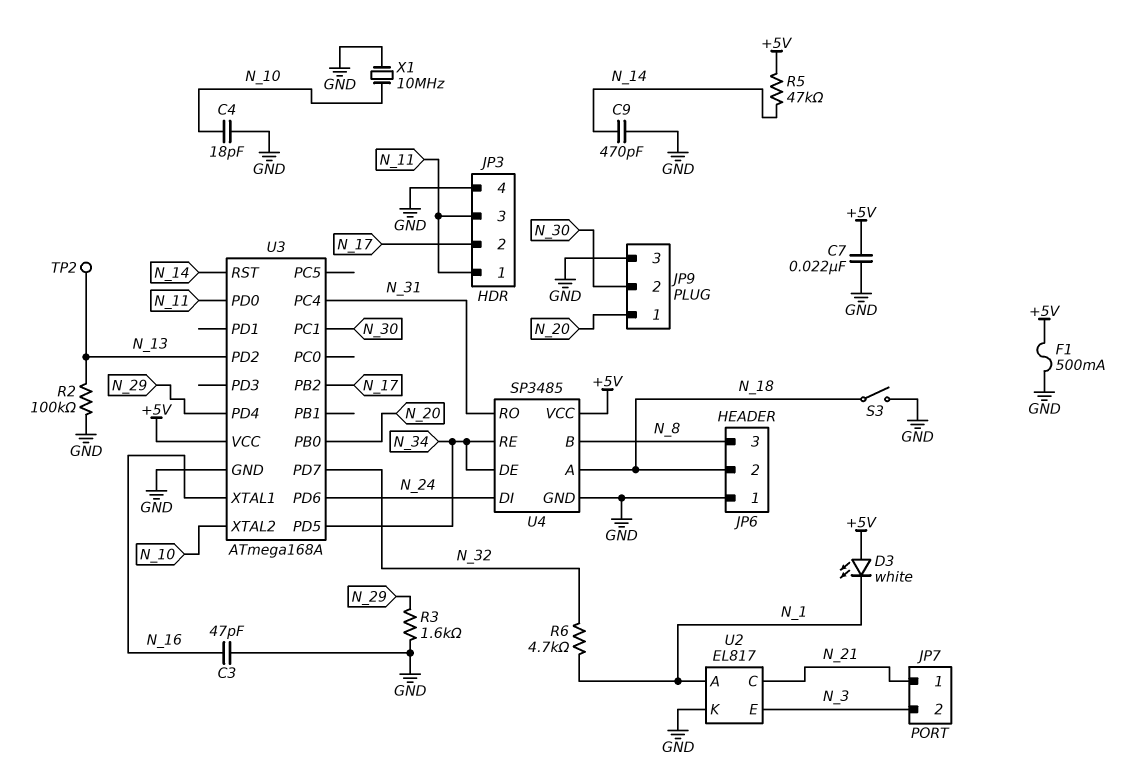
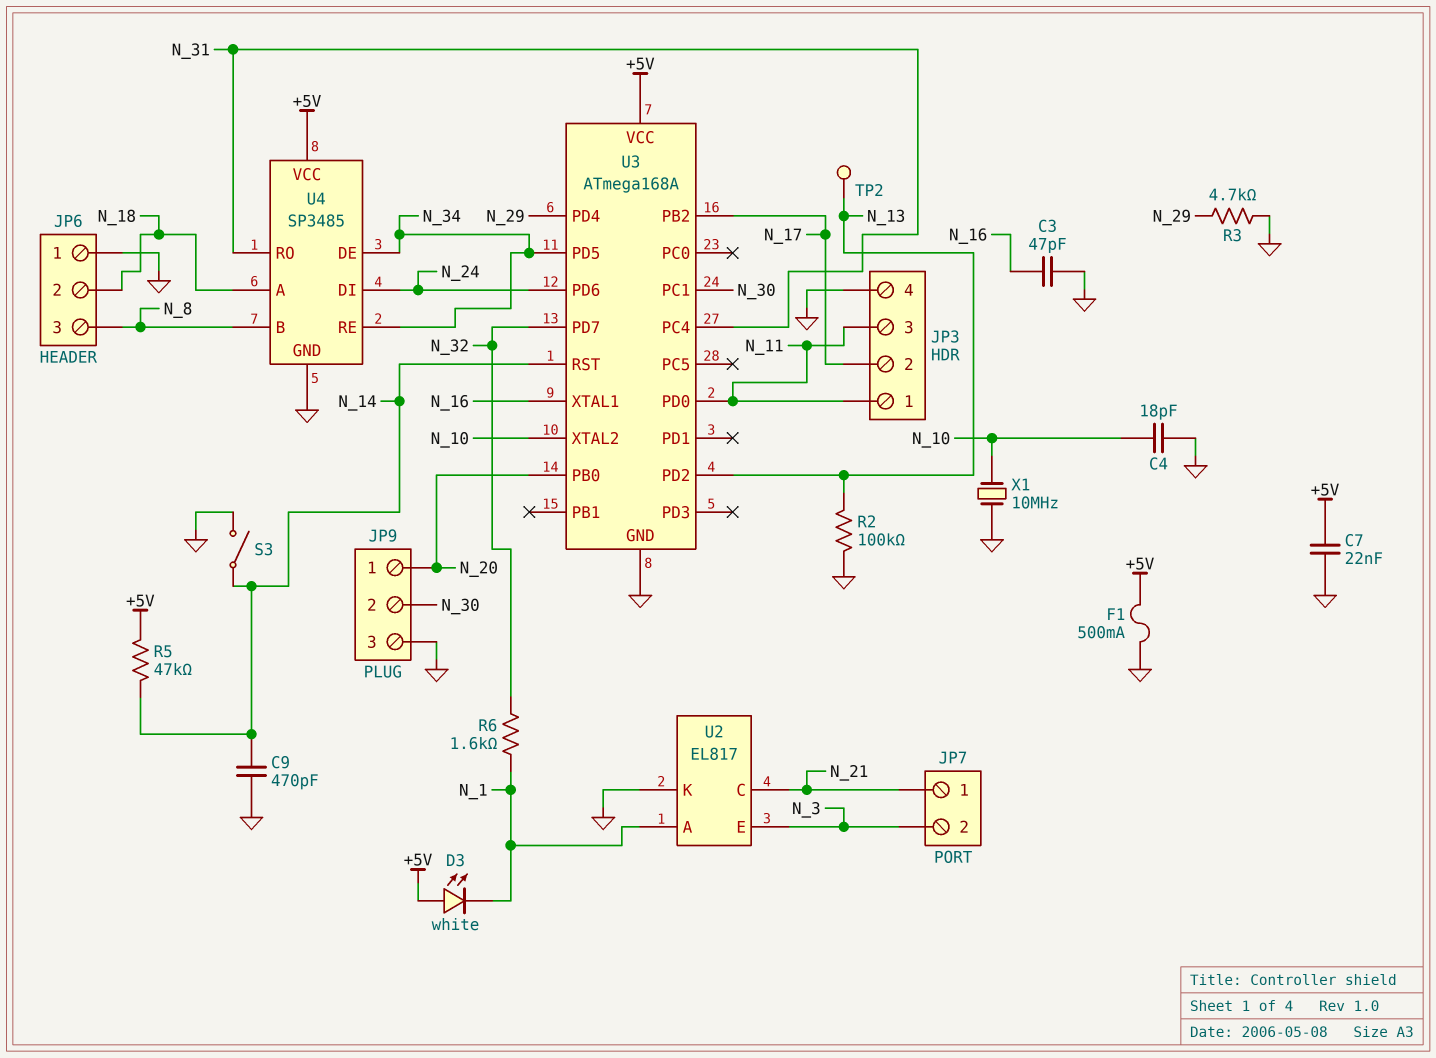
R3: 1.6k (GND, N_29) -> 4.7k (GND, N_29)
R6: 4.7k (N_1, N_32) -> 1.6k (N_1, N_32)
S3: switch (GND, N_18) -> switch (GND, N_14)

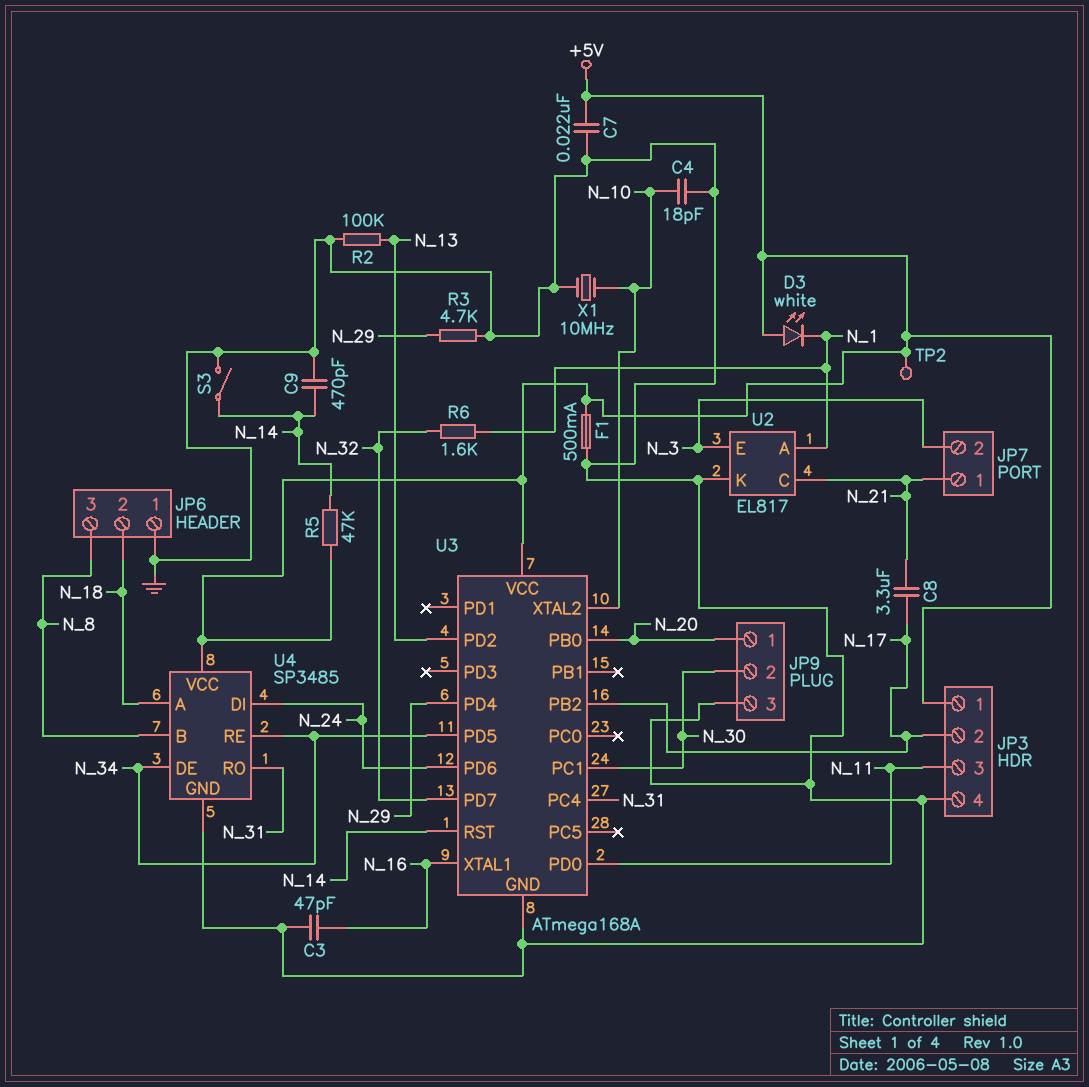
C8: none -> 3.3uF (N_17, N_21)
JP3 pin 1: N_11 -> +5V
TP2: test point (N_13) -> test point (+5V)

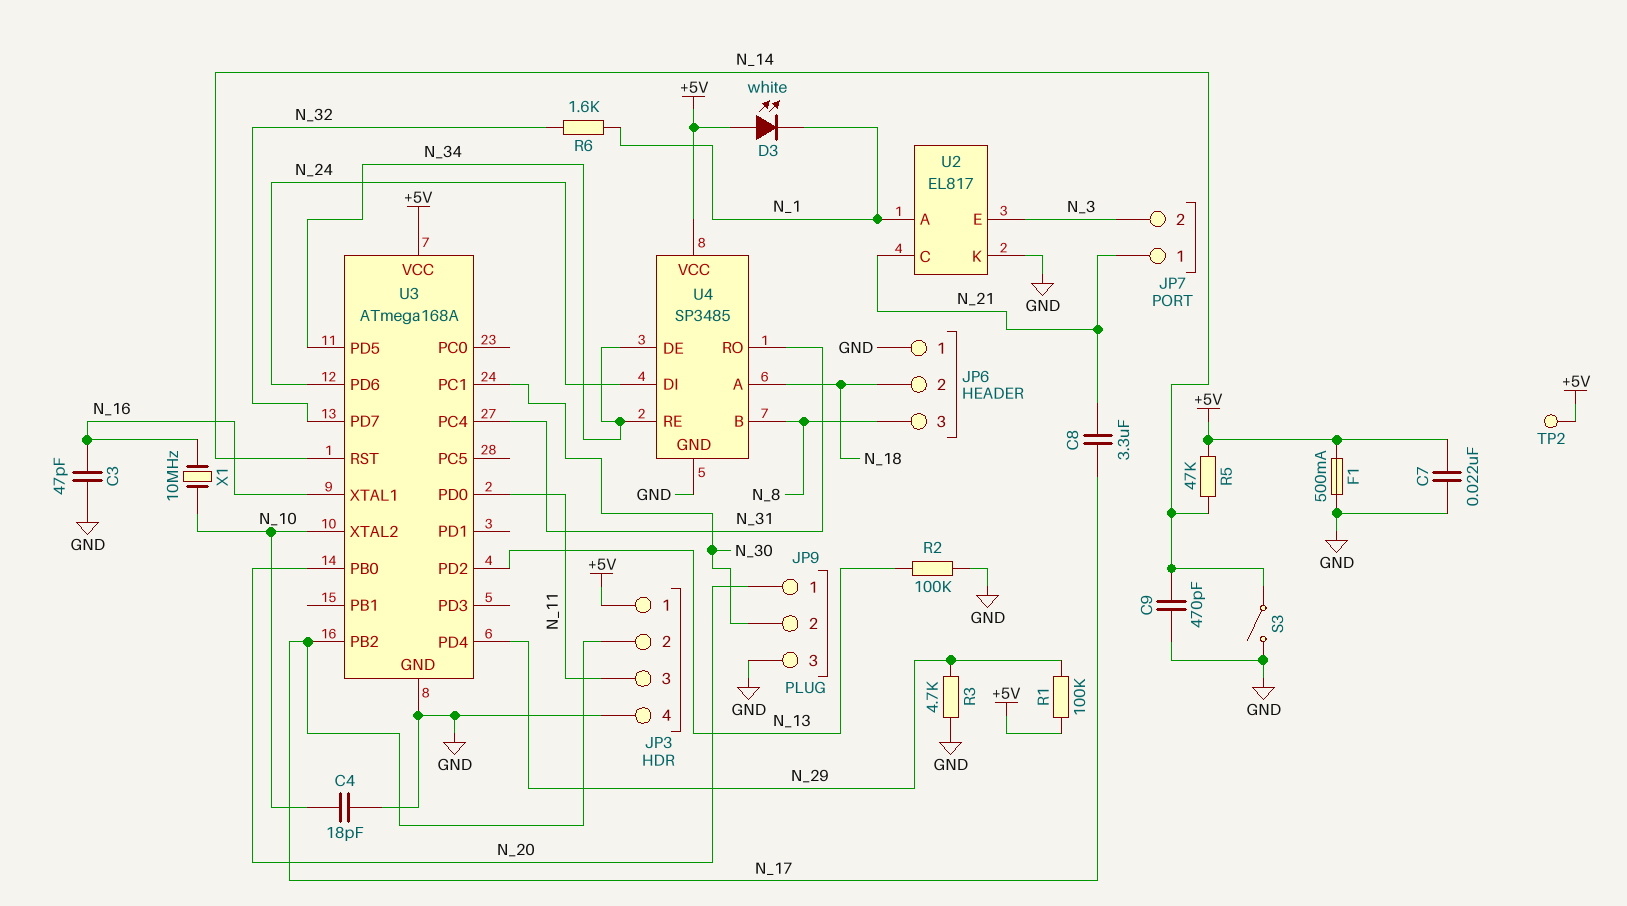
R1: none -> 100k (+5V, N_29)
X1: 10MHz (GND, N_10) -> 10MHz (N_10, N_16)

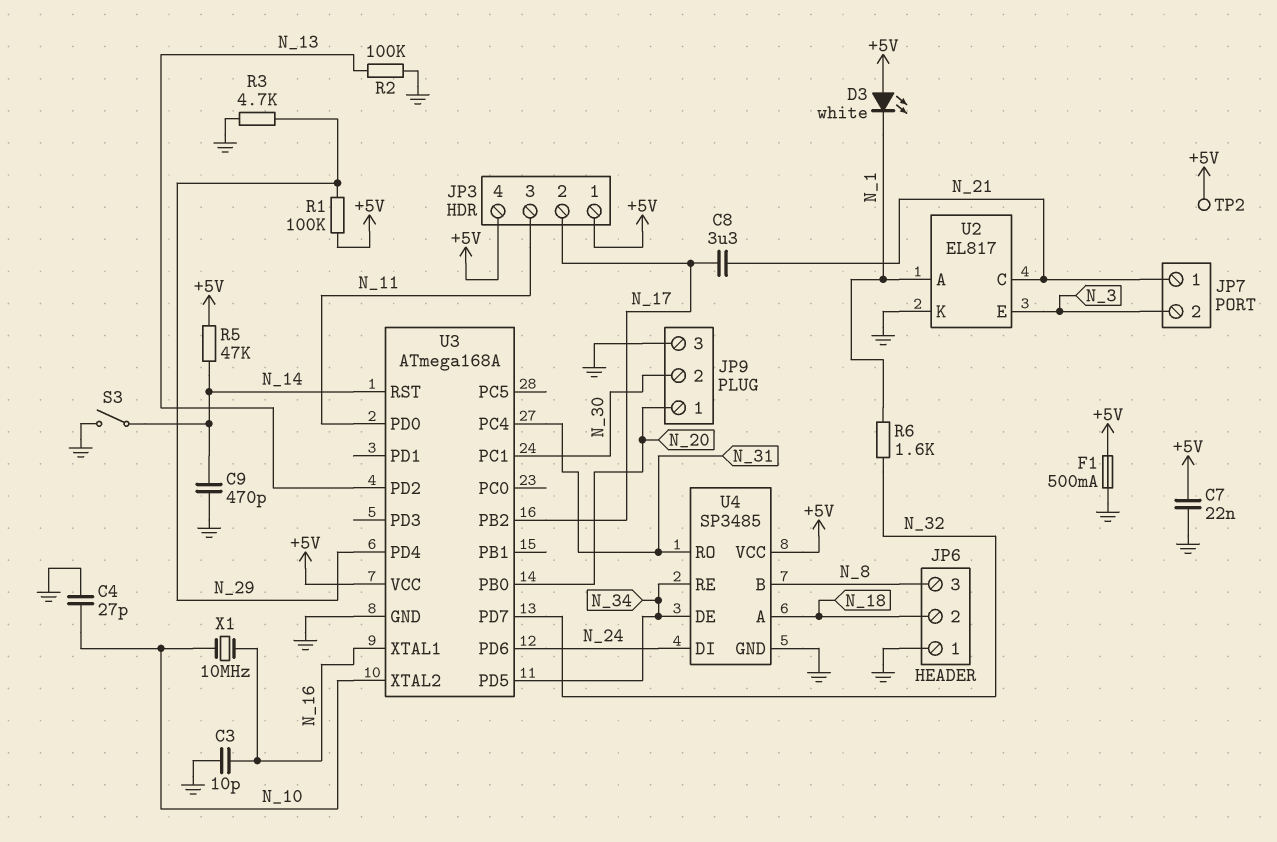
C3: 47pF (GND, N_16) -> 10pF (GND, N_16)
C4: 18pF (GND, N_10) -> 27pF (GND, N_10)
JP3 pin 4: GND -> +5V

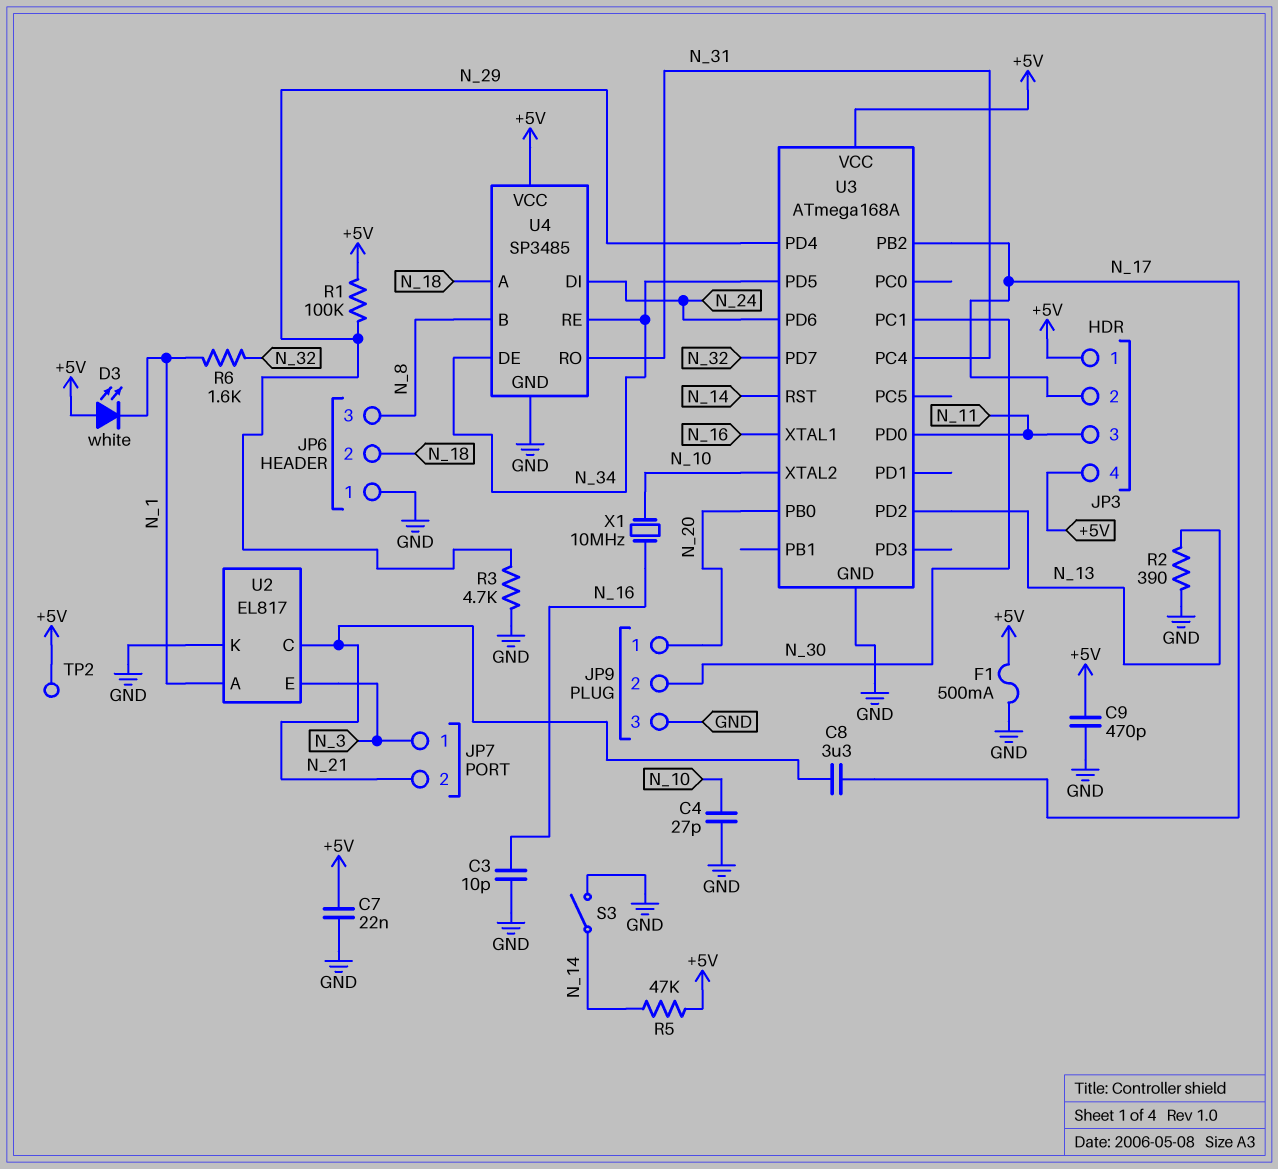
C9: 470pF (GND, N_14) -> 470pF (+5V, GND)
JP7 pin 1: N_21 -> N_3
JP7 pin 2: N_3 -> N_21
R2: 100k (GND, N_13) -> 390 (GND, N_13)

